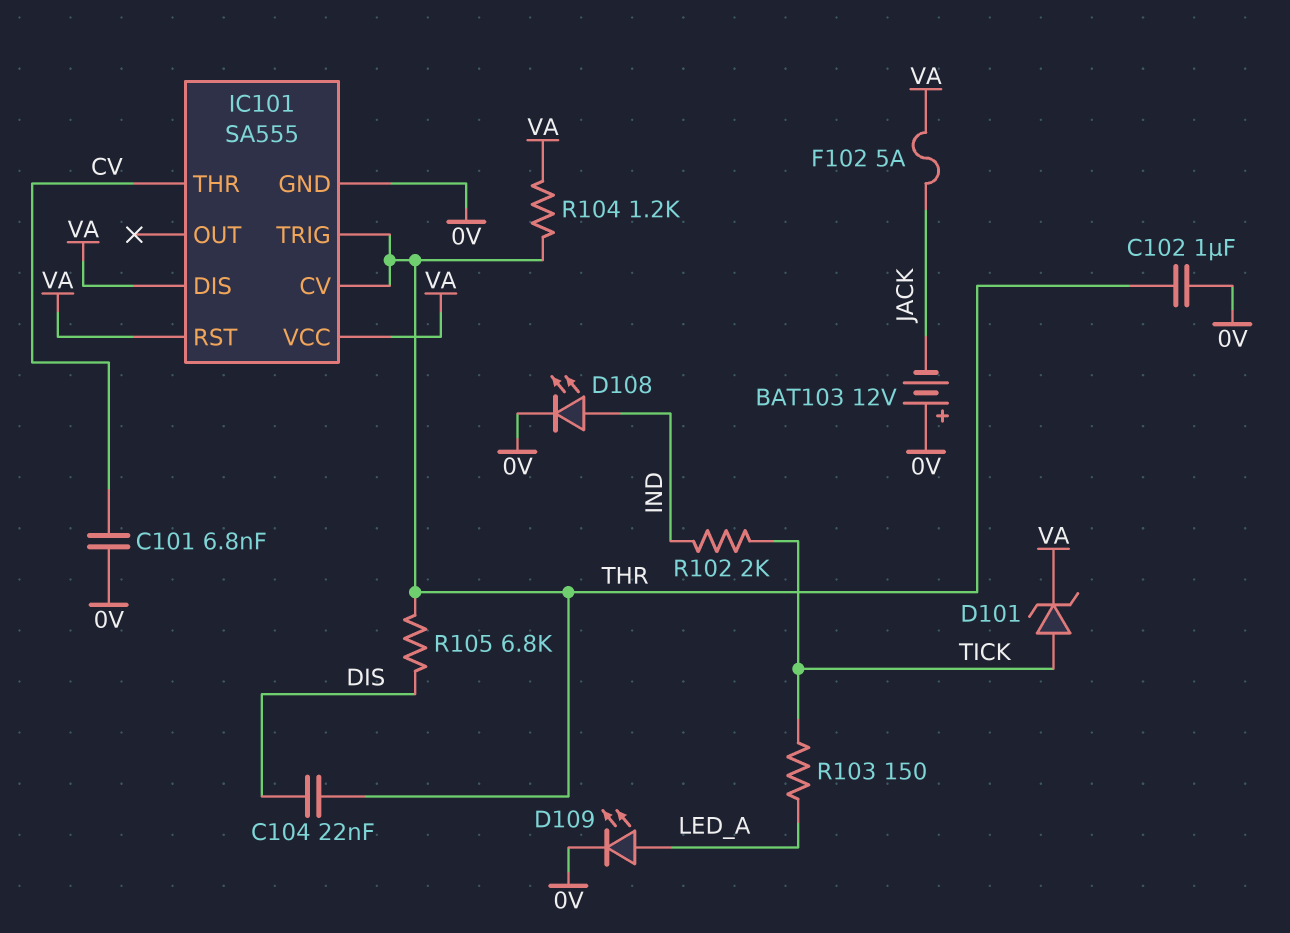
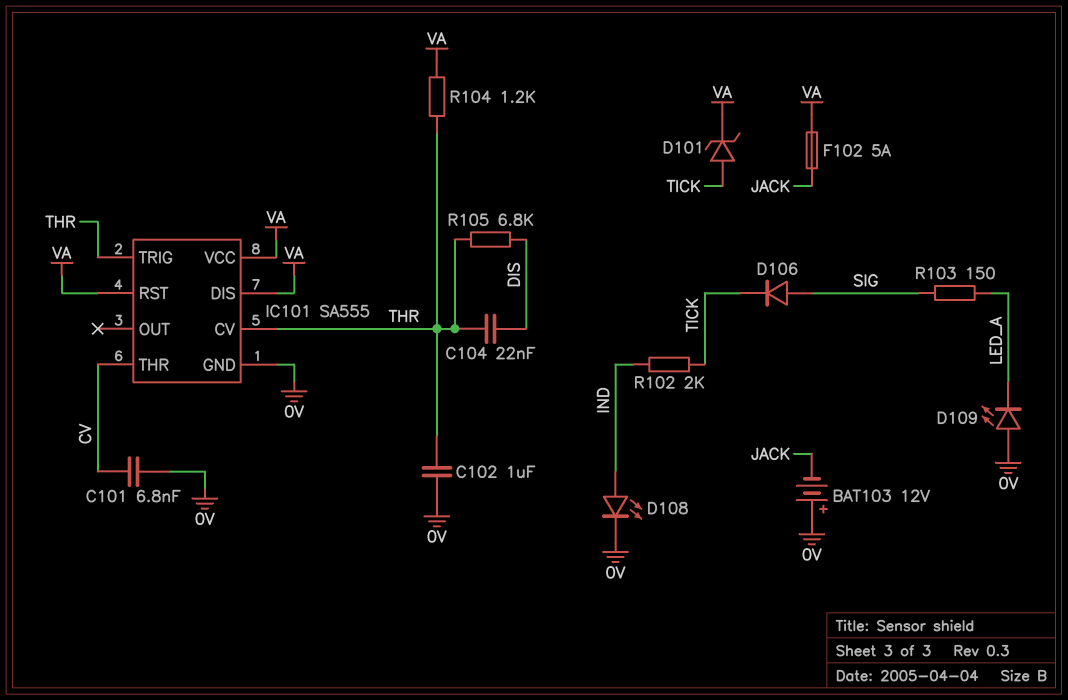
D106: none -> diode (A SIG, K TICK)
D109: LED (A LED_A, K 0V) -> LED (A 0V, K LED_A)
R103: 150 (LED_A, TICK) -> 150 (LED_A, SIG)

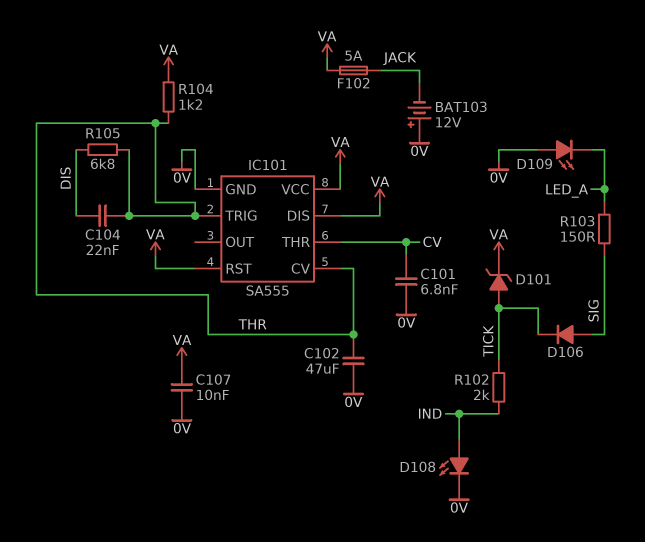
C102: 1uF (0V, THR) -> 47uF (0V, THR)
C107: none -> 10nF (0V, VA)

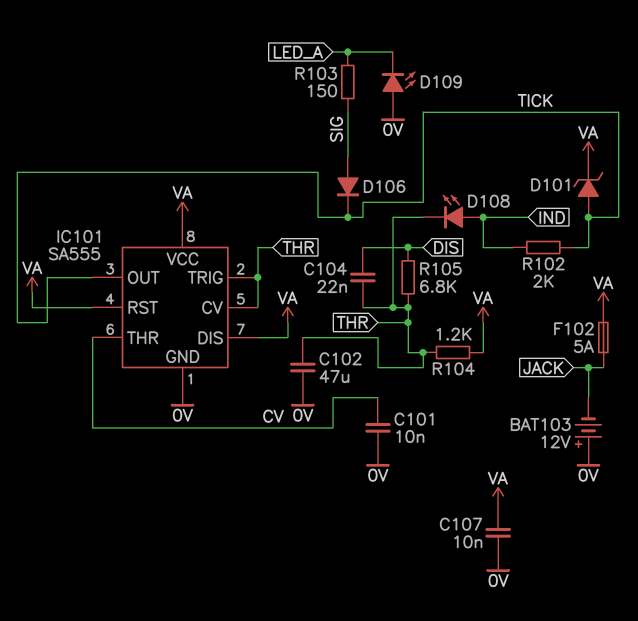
C101: 6.8nF (0V, CV) -> 10nF (0V, CV)
D108: LED (A IND, K 0V) -> LED (A IND, K THR)
IC101 pin OUT: none -> TICK

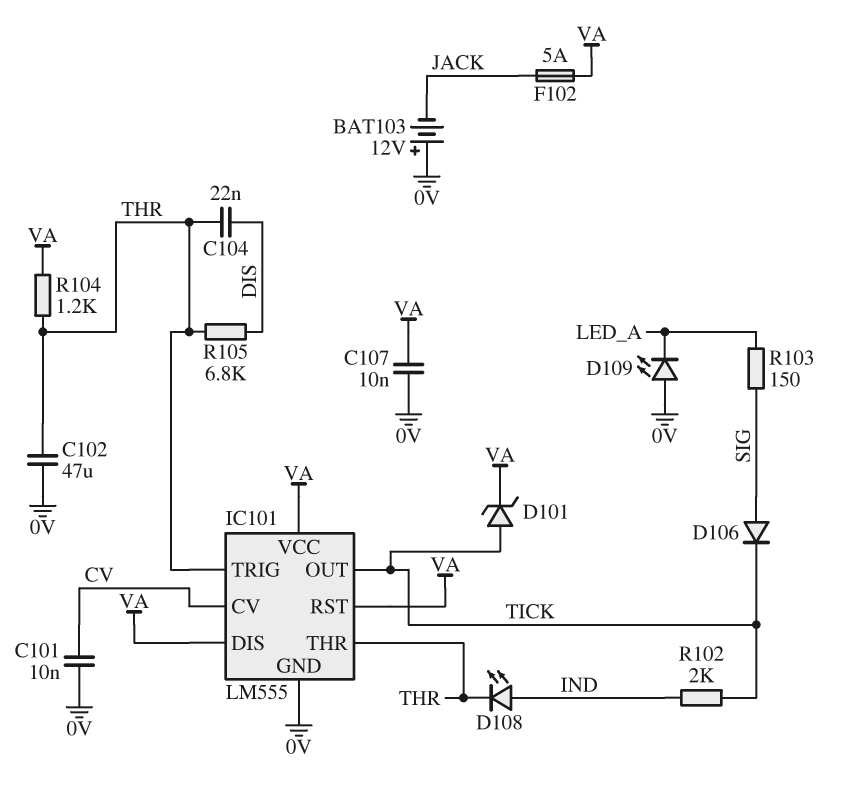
IC101: SA555 -> LM555
IC101 pin CV: THR -> CV
IC101 pin THR: CV -> THR

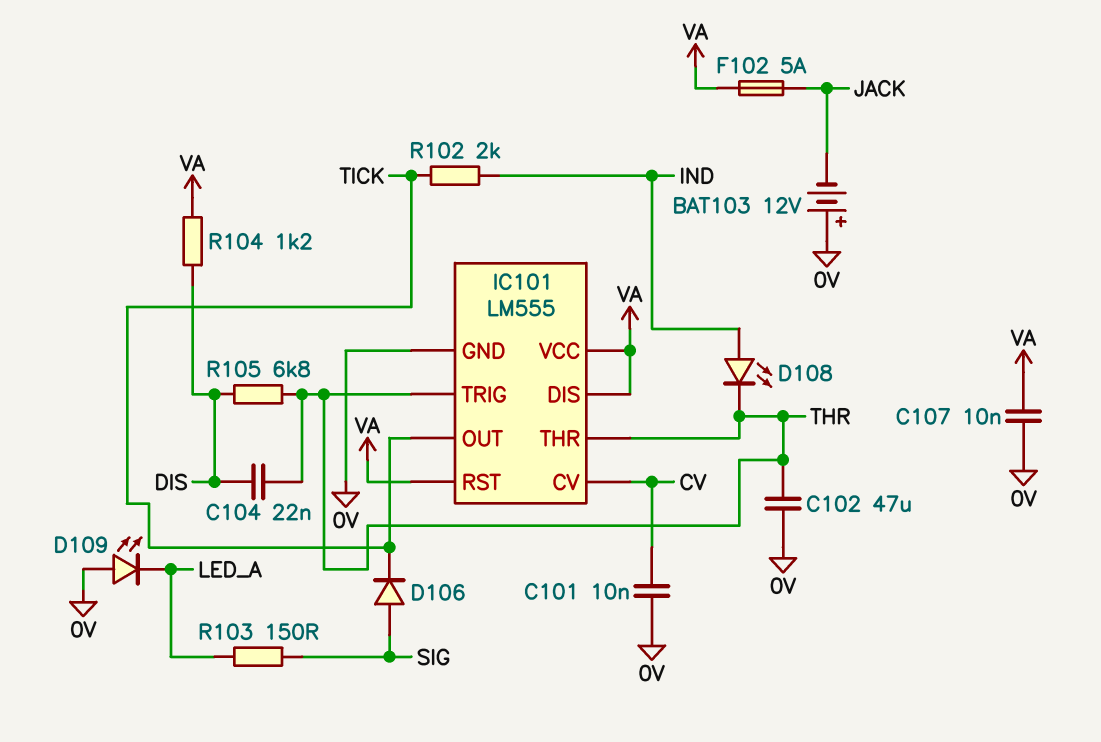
D101: zener (A TICK, K VA) -> none
R104: 1.2k (THR, VA) -> 1.2k (DIS, VA)

